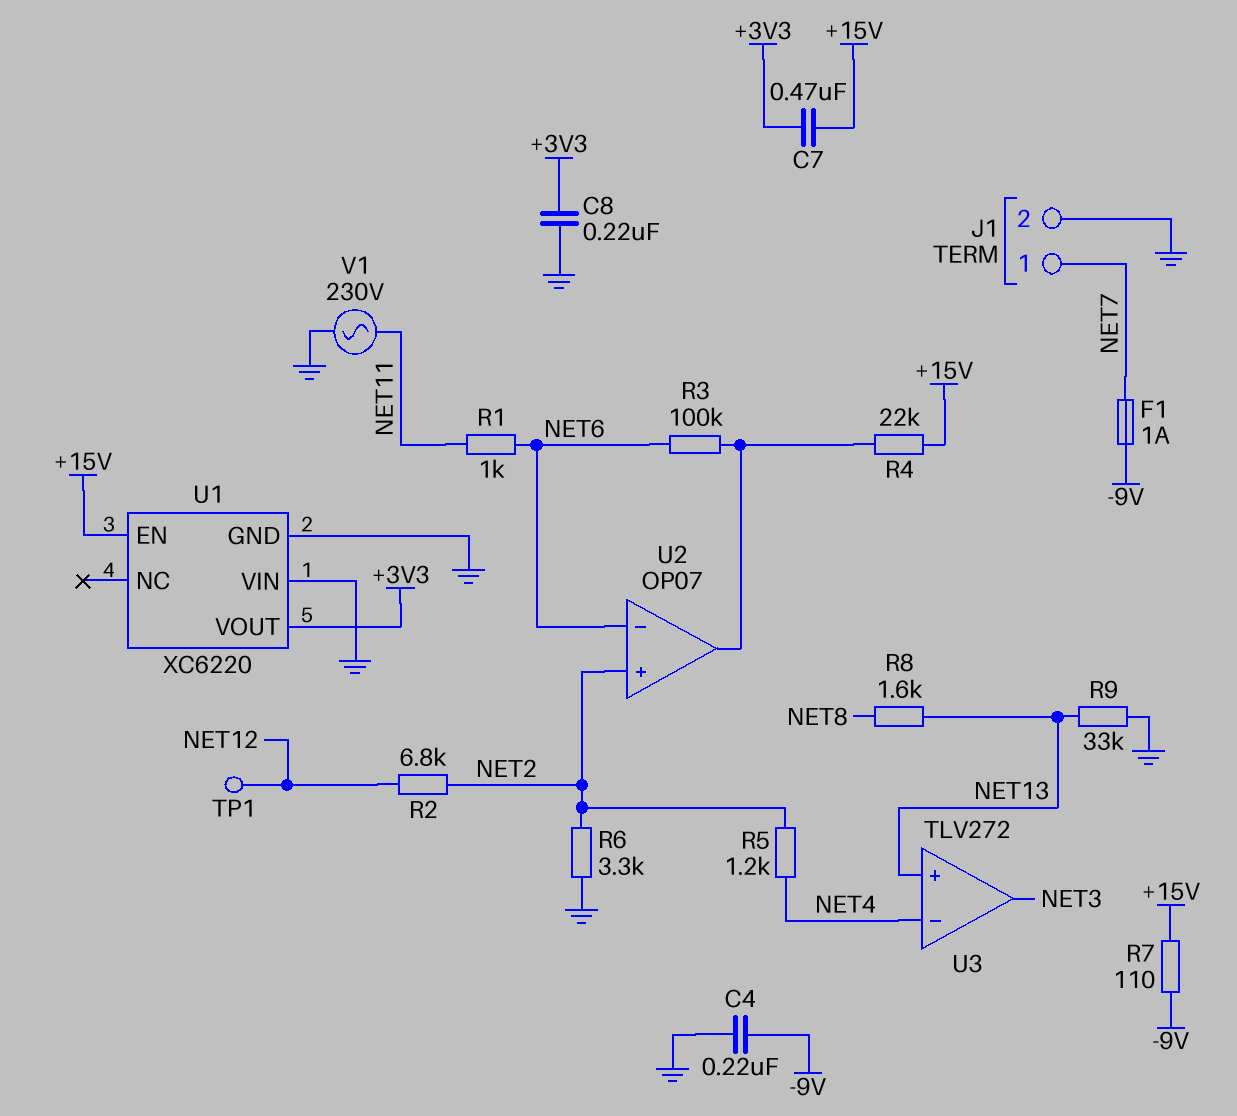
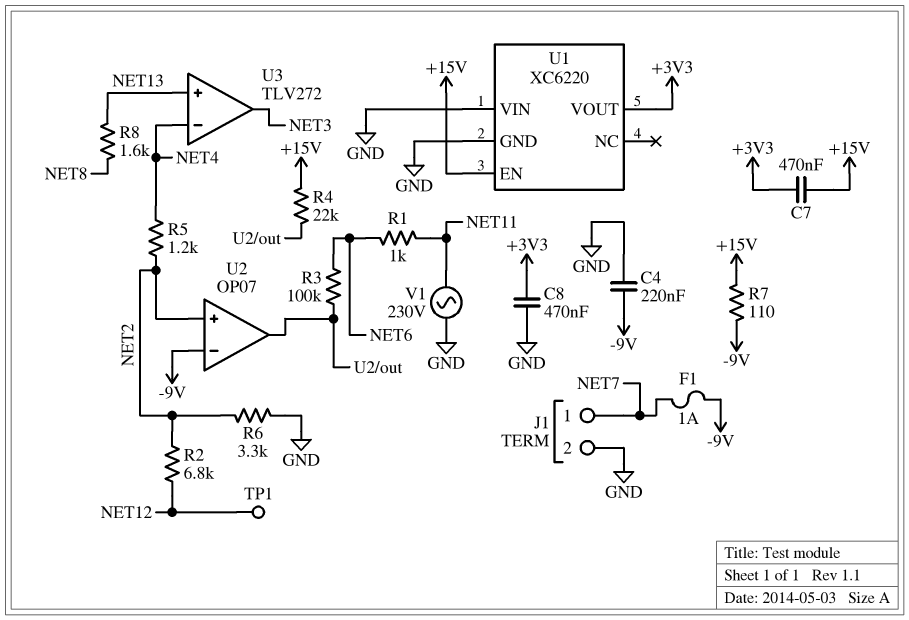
C8: 220nF (+3V3, GND) -> 470nF (+3V3, GND)
R9: 33k (GND, NET13) -> none
U2 pin in-: NET6 -> -9V

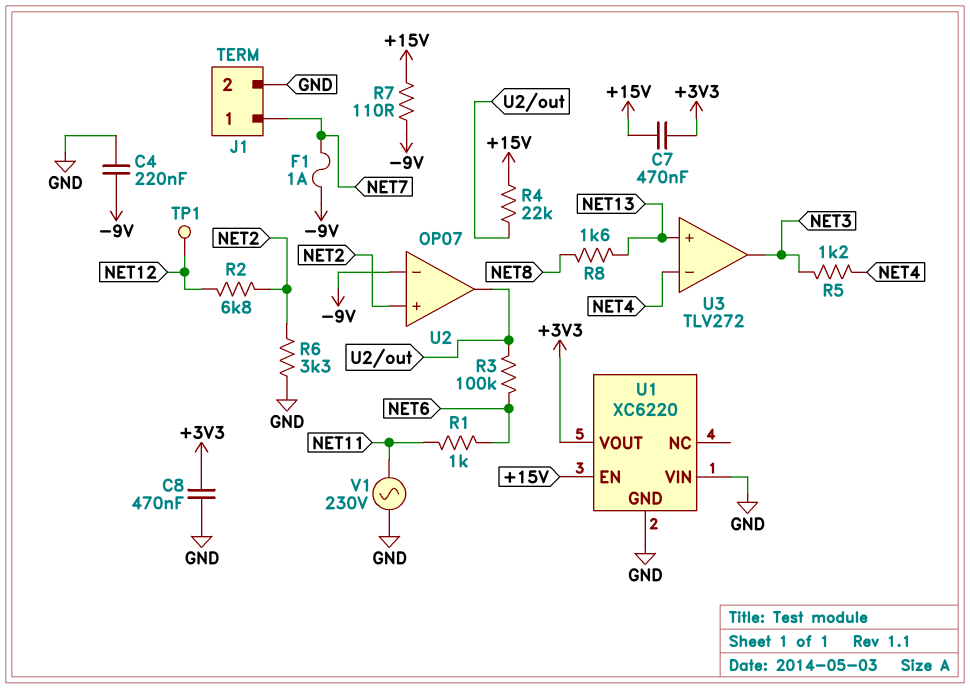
R5: 1.2k (NET2, NET4) -> 1.2k (NET3, NET4)

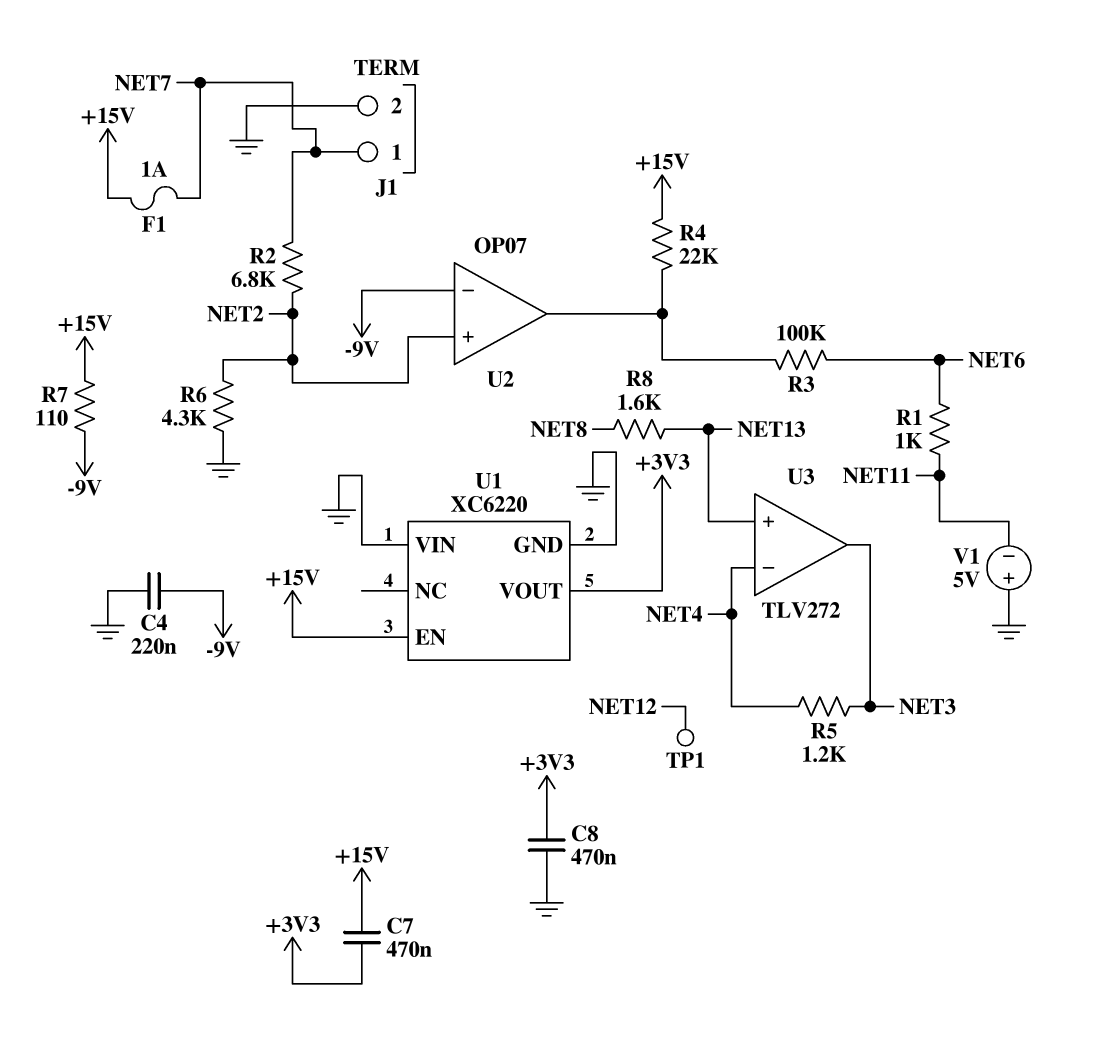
F1: 1A (-9V, NET7) -> 1A (+15V, NET7)
R2: 6.8k (NET2, NET12) -> 6.8k (NET2, NET7)
R6: 3.3k (GND, NET2) -> 4.3k (GND, NET2)
V1: AC 230V (GND, NET11) -> 5V (plus GND, minus NET11)

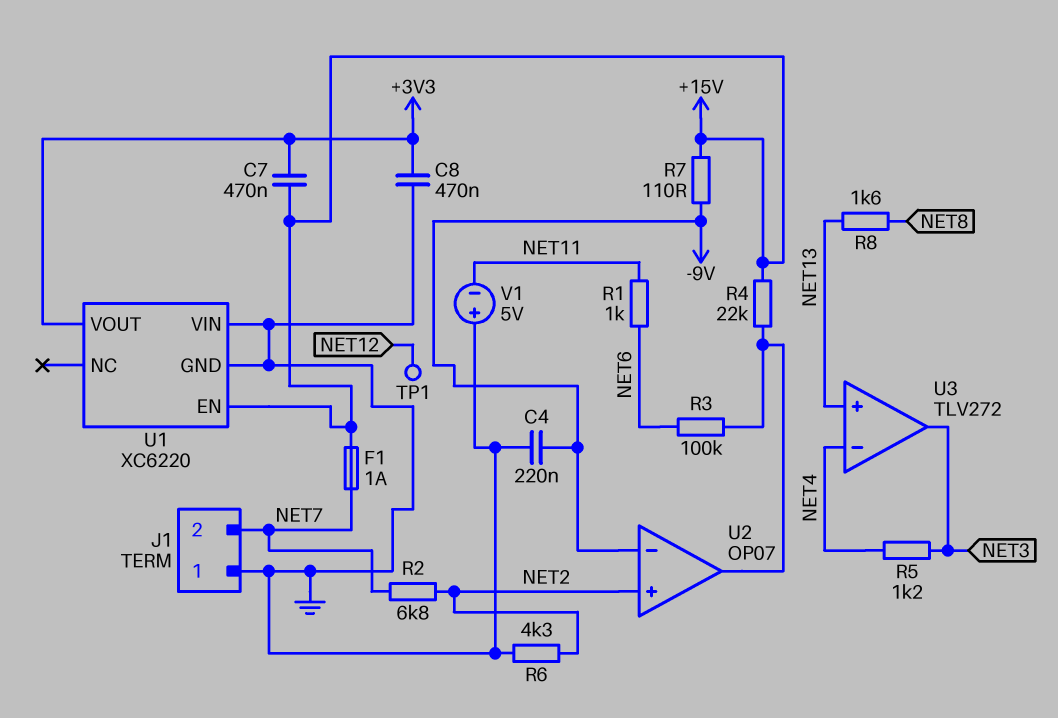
J1 pin 1: NET7 -> GND
J1 pin 2: GND -> NET7

